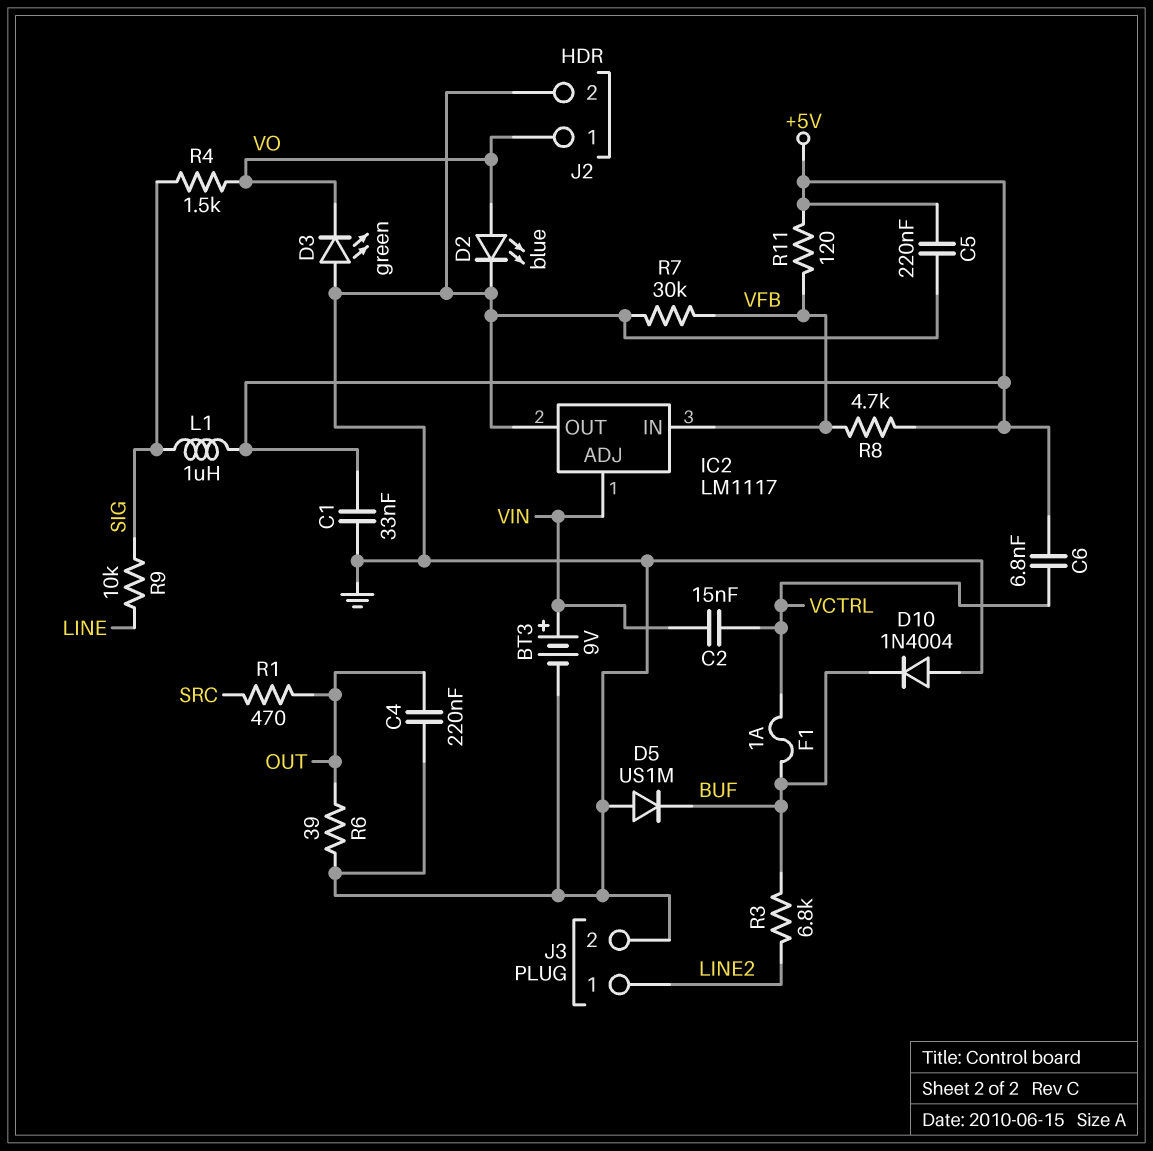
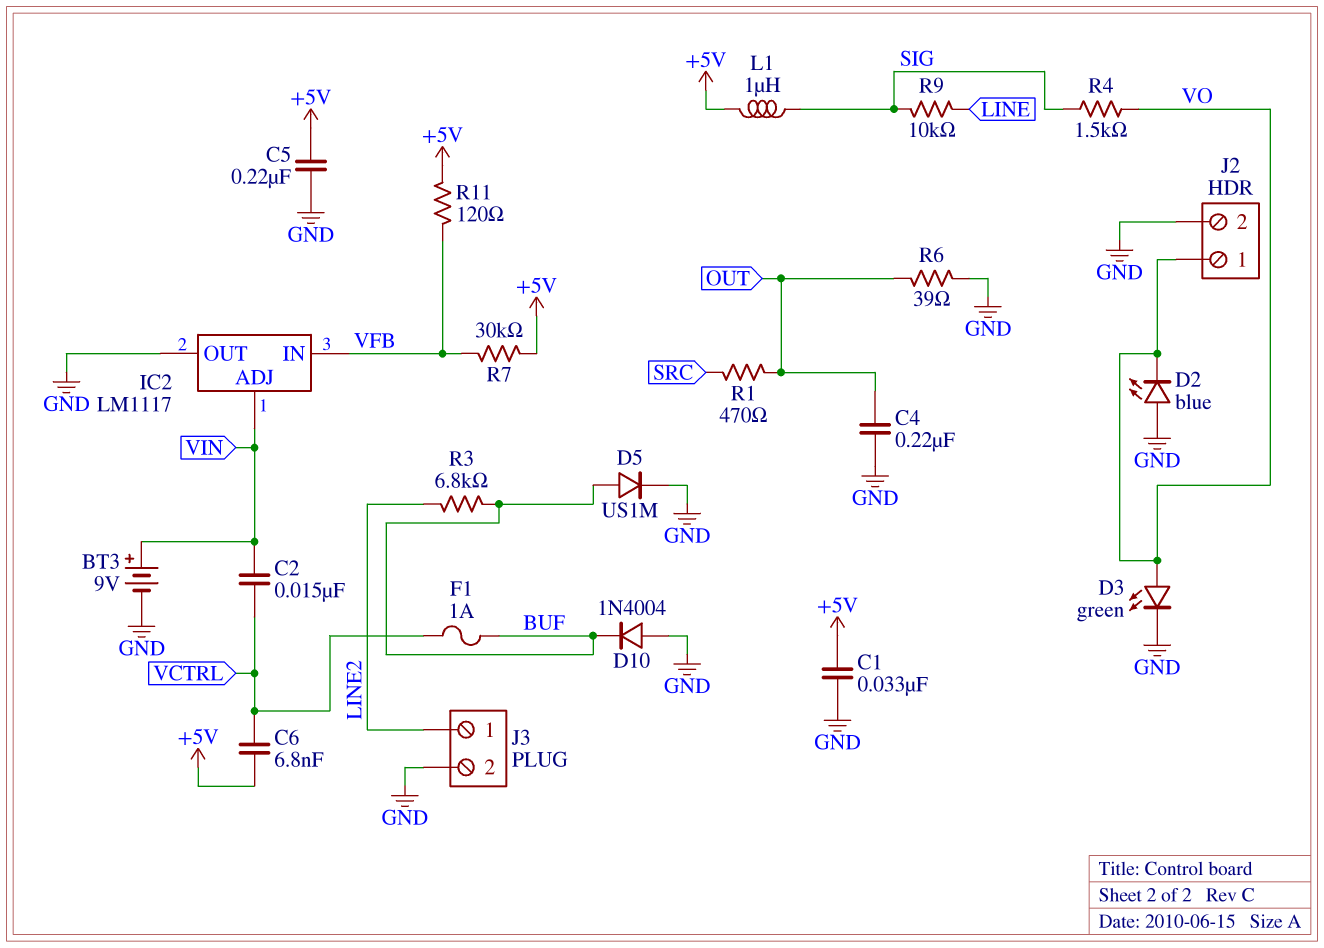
D2: LED blue (A VO, K GND) -> LED blue (A GND, K VO)
D3: LED green (A GND, K VO) -> LED green (A VO, K GND)
D5: diode US1M (A GND, K BUF) -> diode US1M (A BUF, K GND)
R7: 30k (GND, VFB) -> 30k (+5V, VFB)
R8: 4.7k (+5V, VFB) -> none

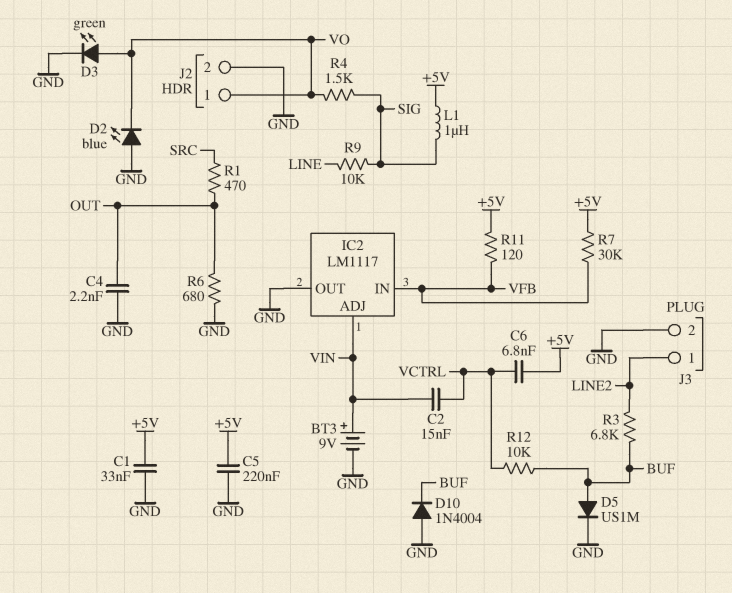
C4: 220nF (GND, OUT) -> 2.2nF (GND, OUT)
F1: 1A (BUF, VCTRL) -> none
R6: 39 (GND, OUT) -> 680 (GND, OUT)
R12: none -> 10k (BUF, VCTRL)

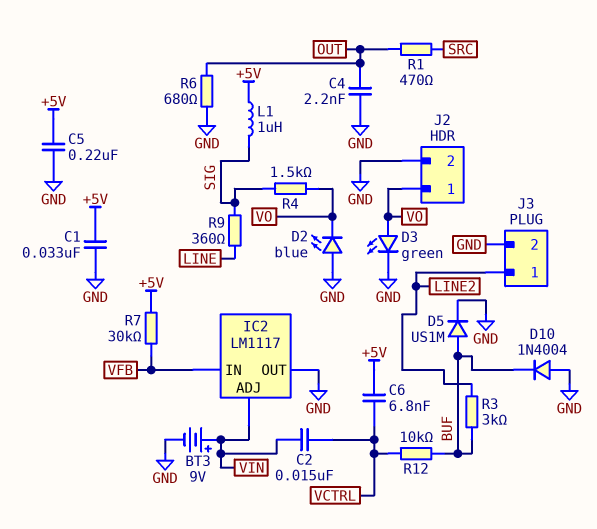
R3: 6.8k (BUF, LINE2) -> 3k (BUF, LINE2)
R9: 10k (LINE, SIG) -> 360 (LINE, SIG)
R11: 120 (+5V, VFB) -> none

